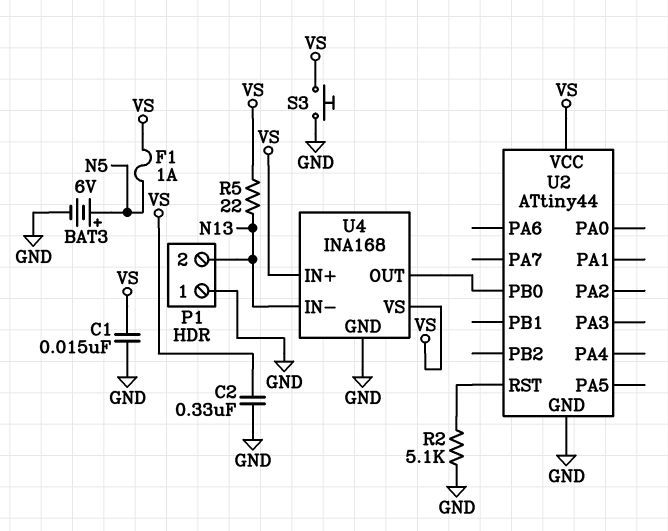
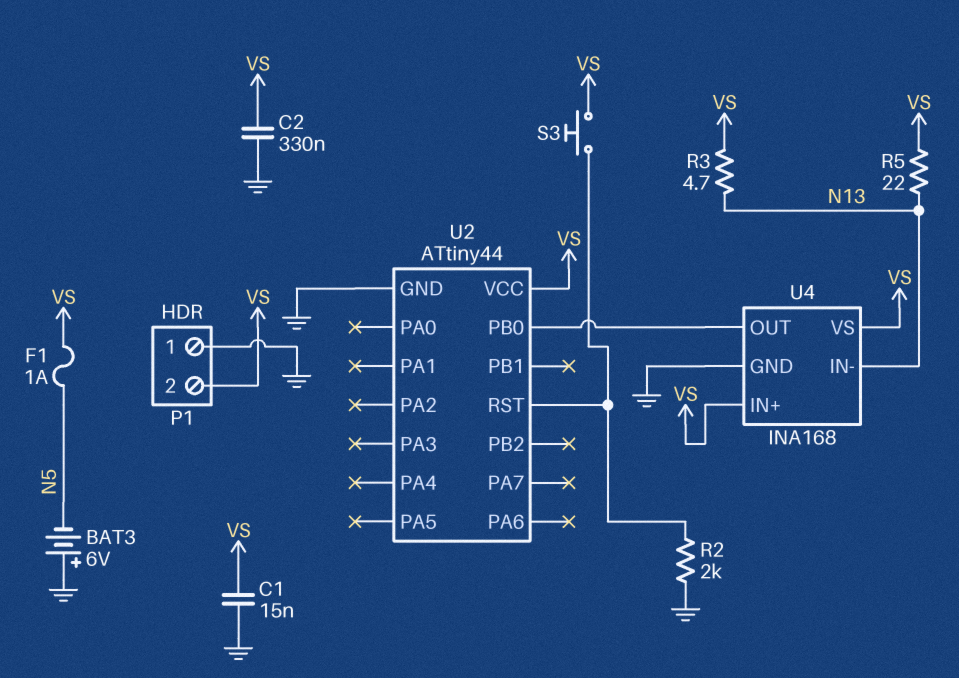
BAT3: 6V (plus N5, minus GND) -> 6V (plus GND, minus N5)
P1 pin 2: N13 -> VS
R2: 5.1k (GND, U2/RST) -> 2k (GND, U2/RST)
R3: none -> 4.7 (N13, VS)
S3: button (GND, VS) -> button (U2/RST, VS)

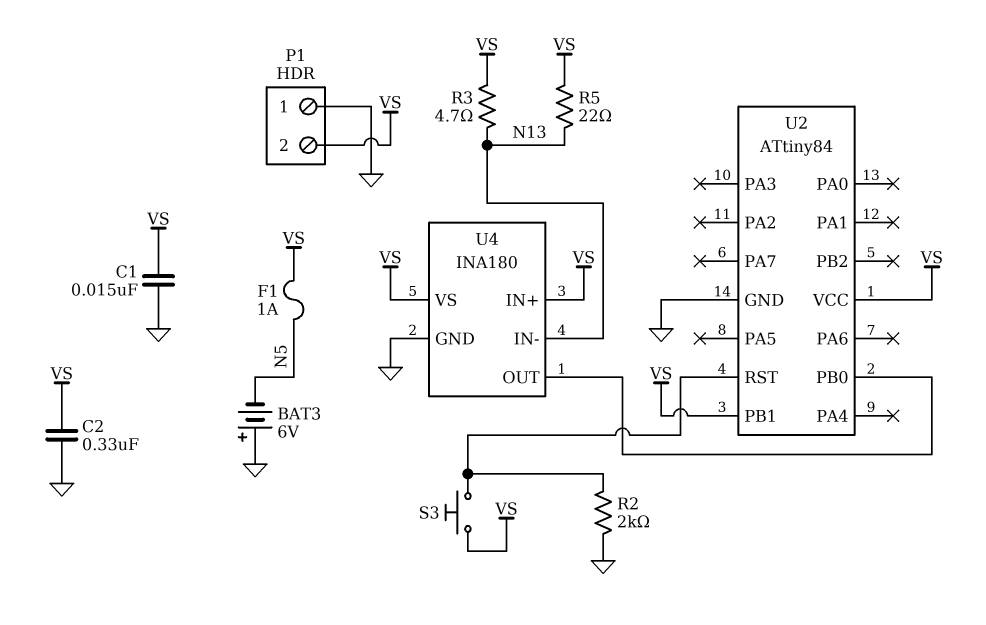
U2: ATtiny44 -> ATtiny84
U2 pin PB1: none -> VS
U4: INA168 -> INA180

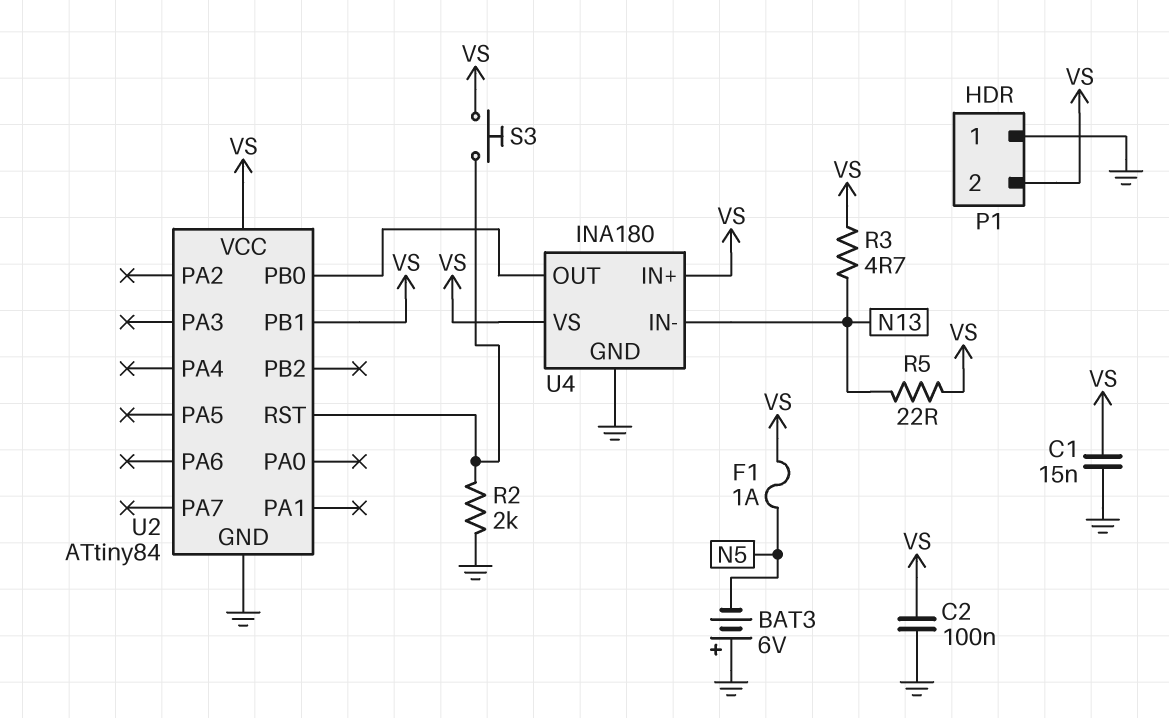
C2: 330nF (GND, VS) -> 100nF (GND, VS)

